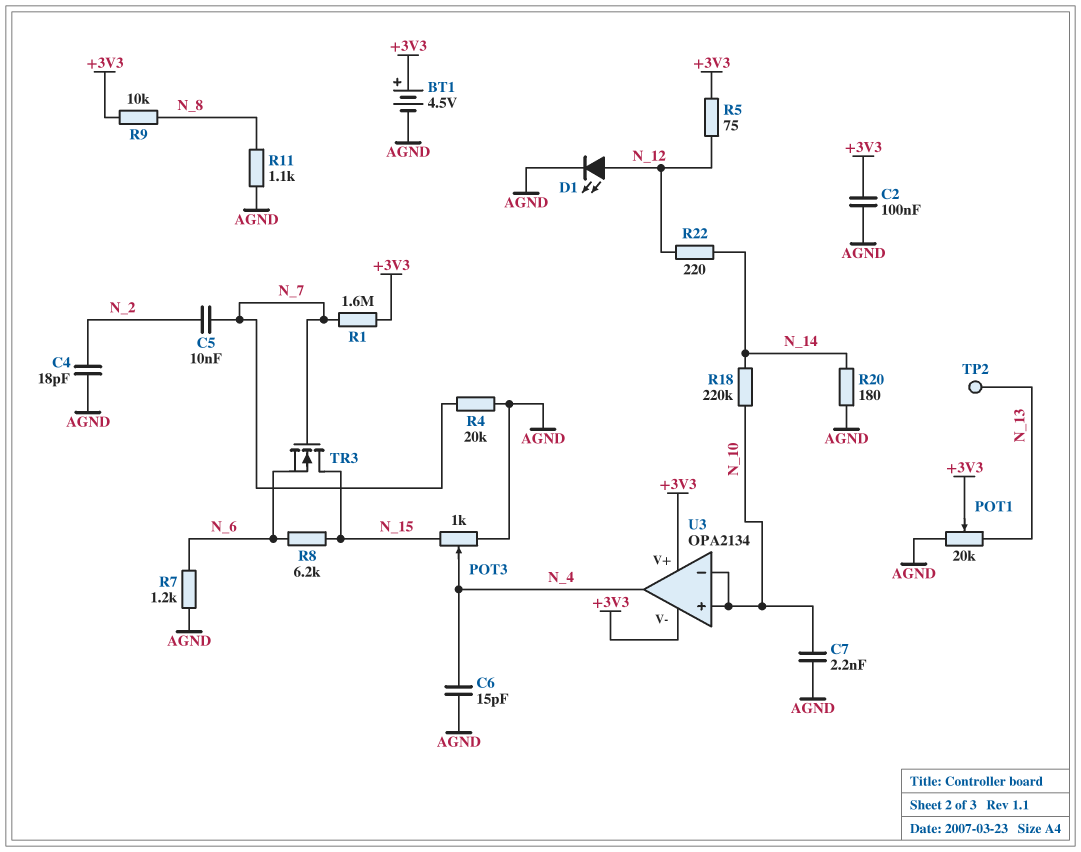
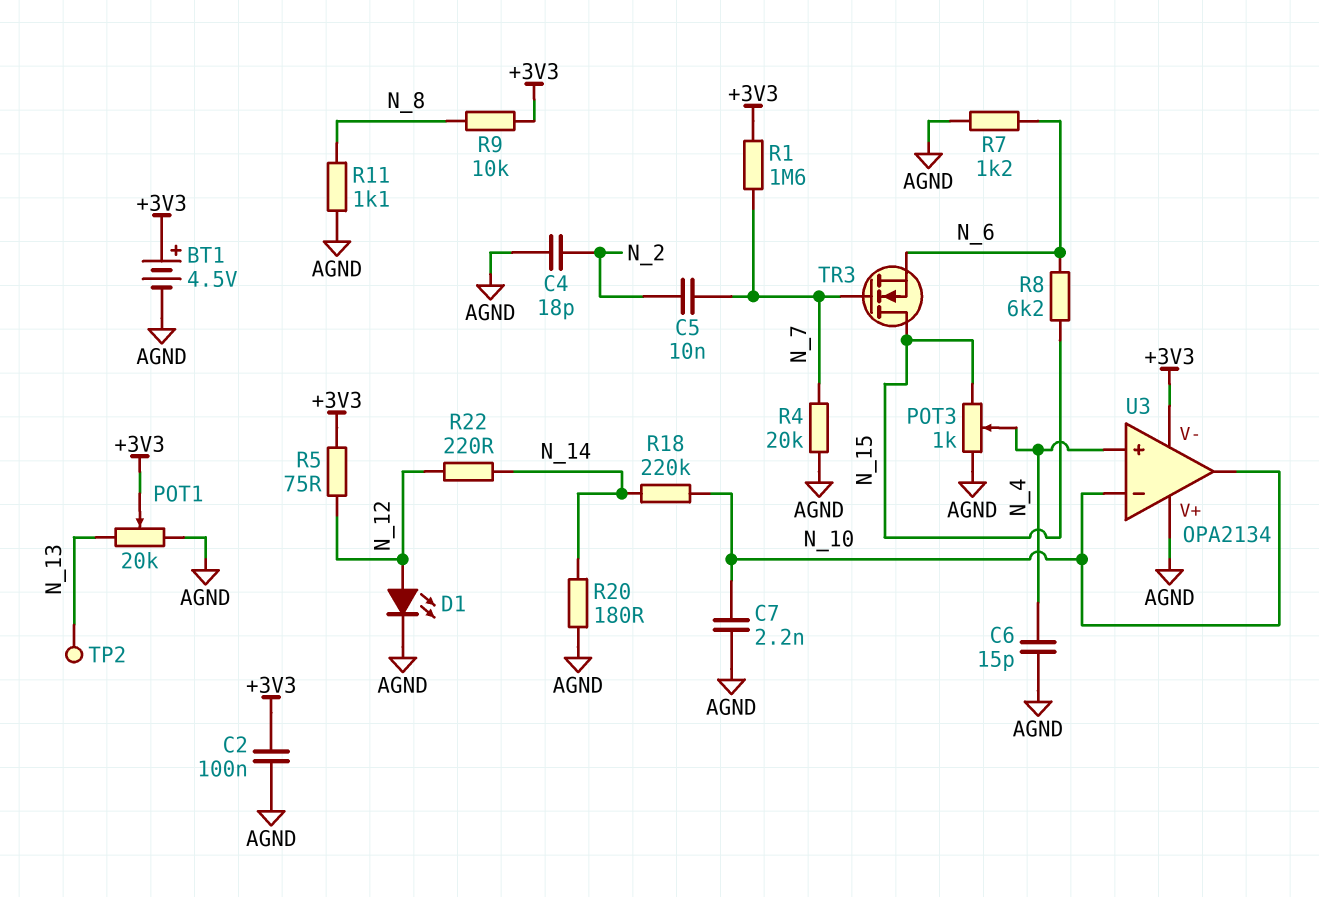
U3 pin V+: +3V3 -> AGND
U3 pin in+: N_10 -> N_4
U3 pin out: N_4 -> N_10

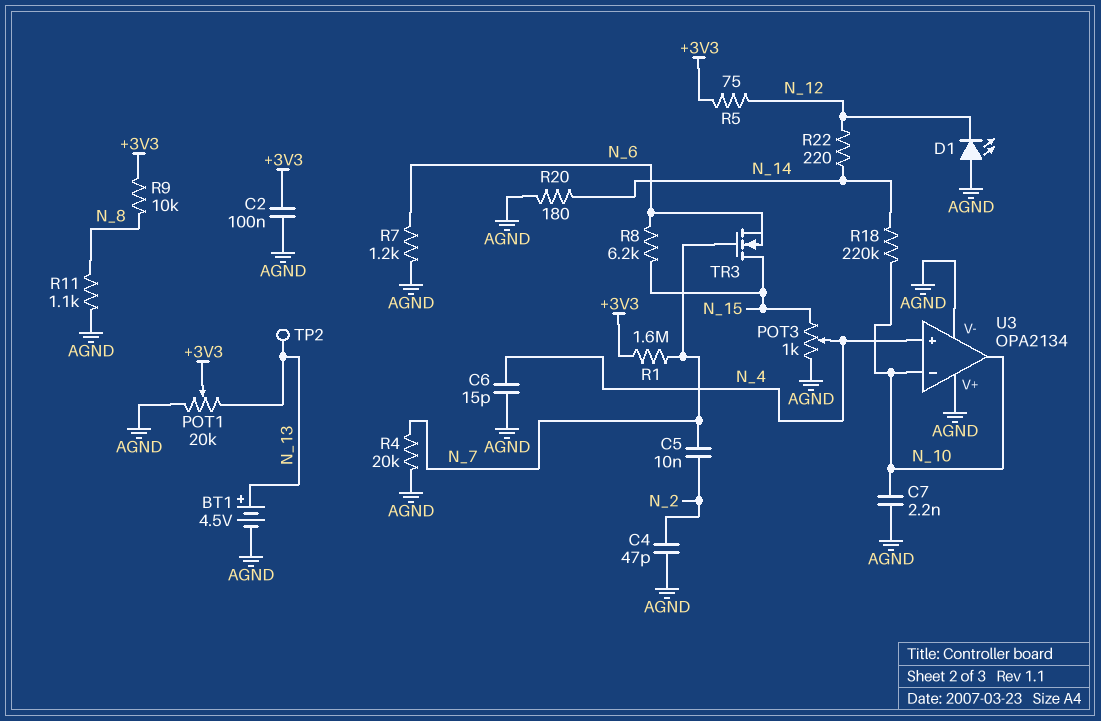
BT1: 4.5V (plus +3V3, minus AGND) -> 4.5V (plus N_13, minus AGND)
C4: 18pF (AGND, N_2) -> 47pF (AGND, N_2)
D1: LED (A N_12, K AGND) -> LED (A AGND, K N_12)
U3 pin V-: +3V3 -> AGND

